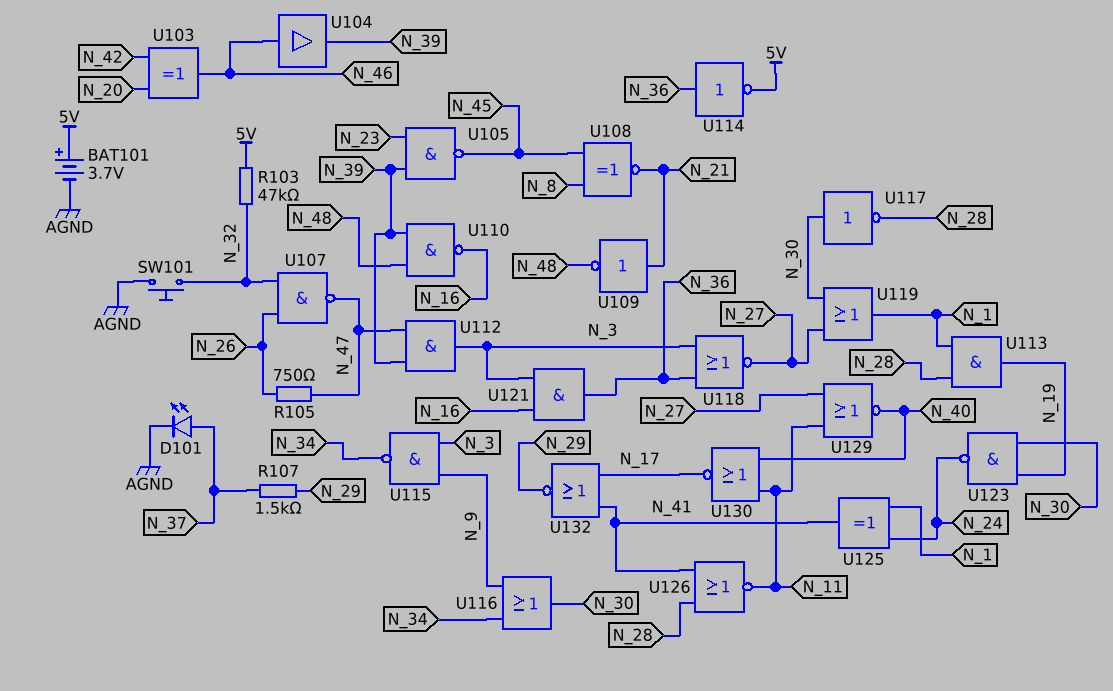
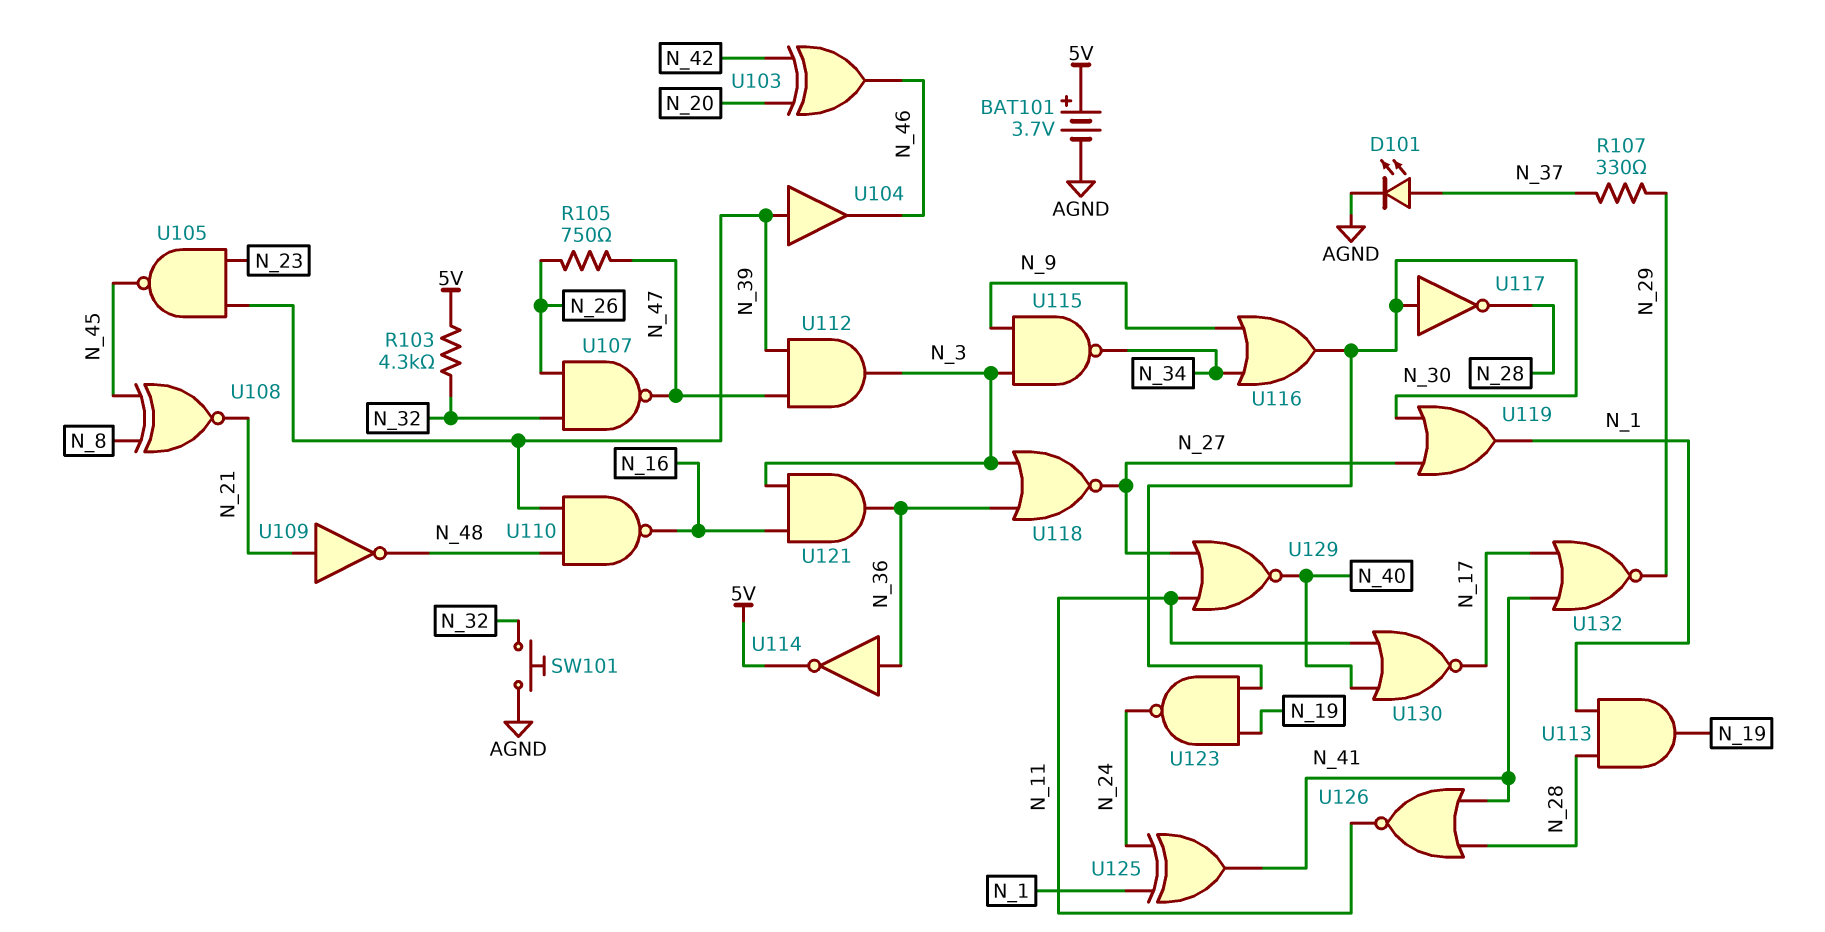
R103: 47k (5V, N_32) -> 4.3k (5V, N_32)
R107: 1.5k (N_29, N_37) -> 330 (N_29, N_37)
U104: buffer (in N_46, out N_39) -> buffer (in N_39, out N_46)

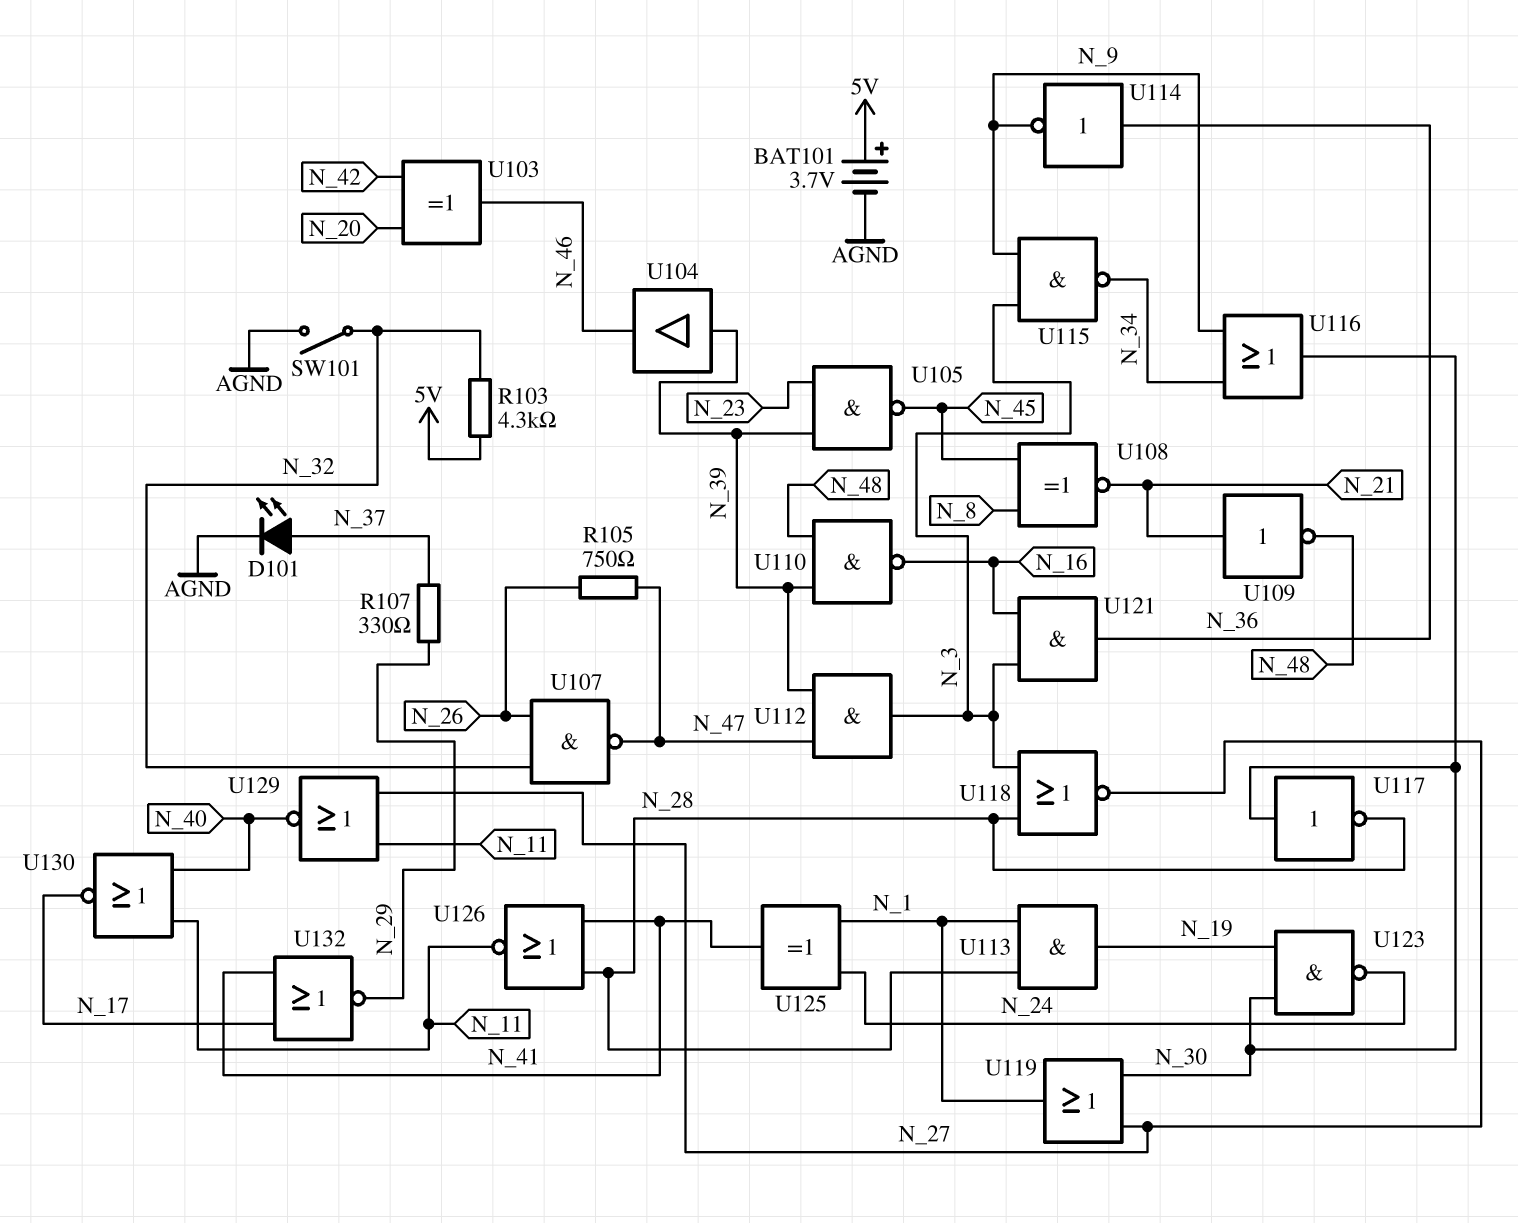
SW101: button (AGND, N_32) -> switch (AGND, N_32)
U114: NOT (in N_36, out 5V) -> NOT (in N_36, out N_9)
U118: NOR (in N_3, in N_36, out N_27) -> NOR (in N_3, in N_28, out N_27)

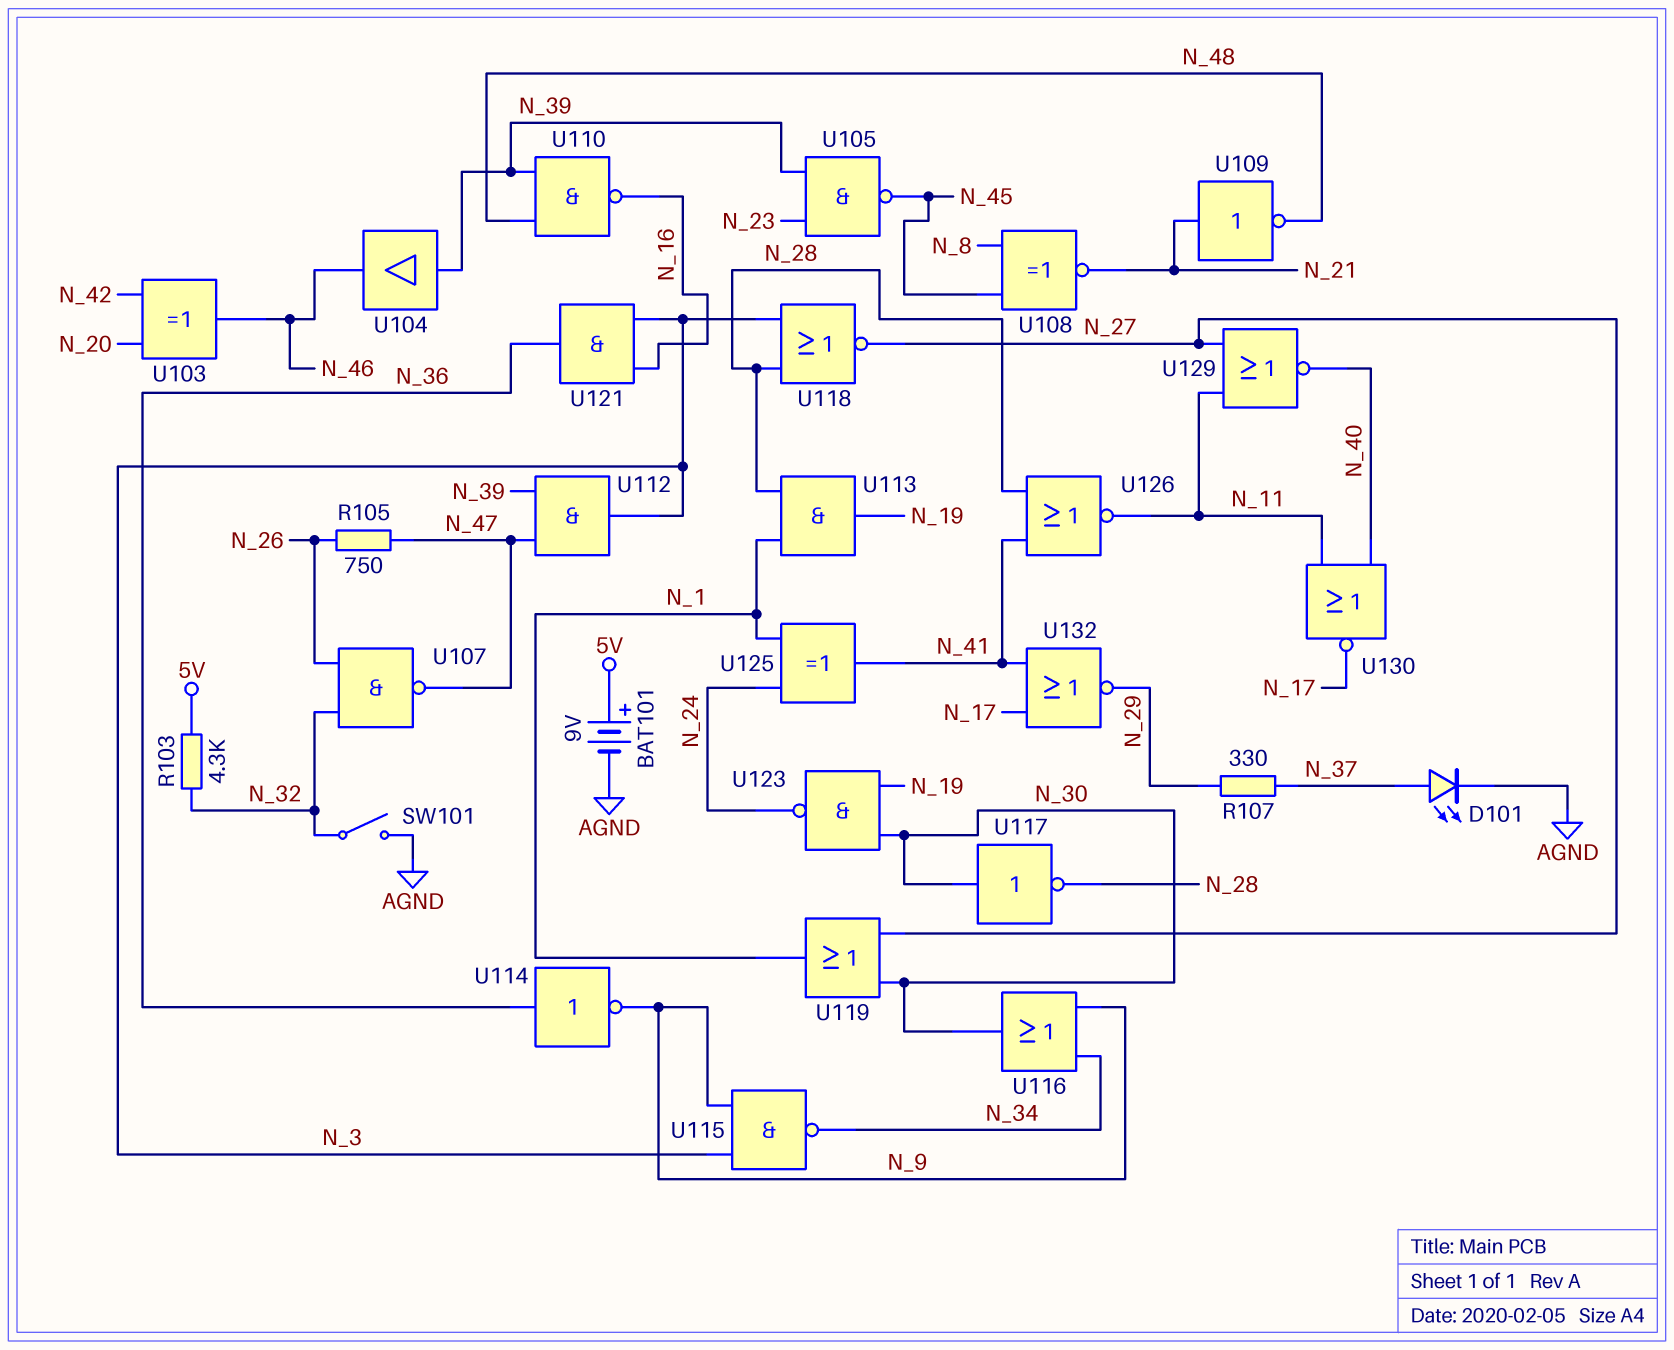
BAT101: 3.7V (plus 5V, minus AGND) -> 9V (plus 5V, minus AGND)

